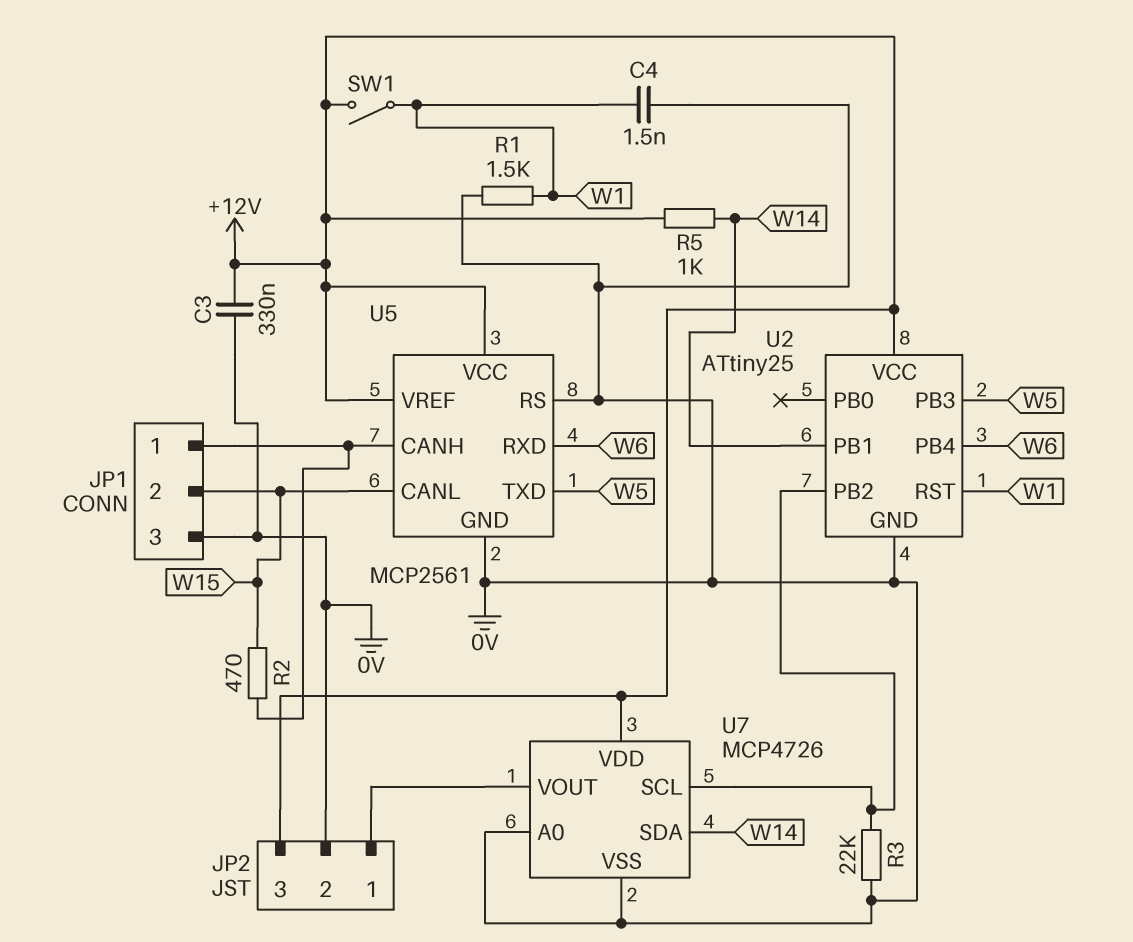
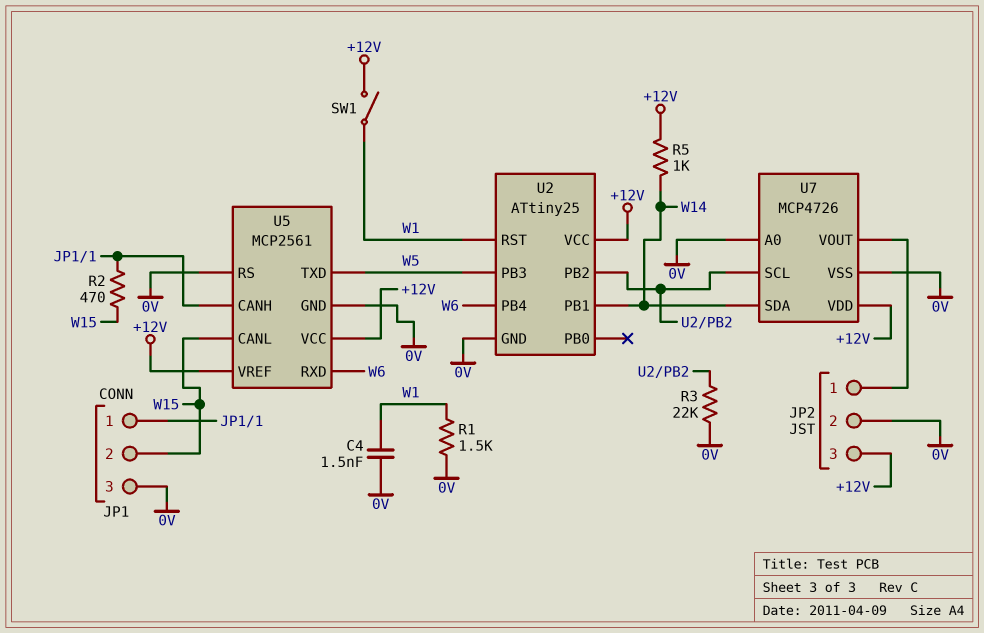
C3: 330nF (+12V, 0V) -> none

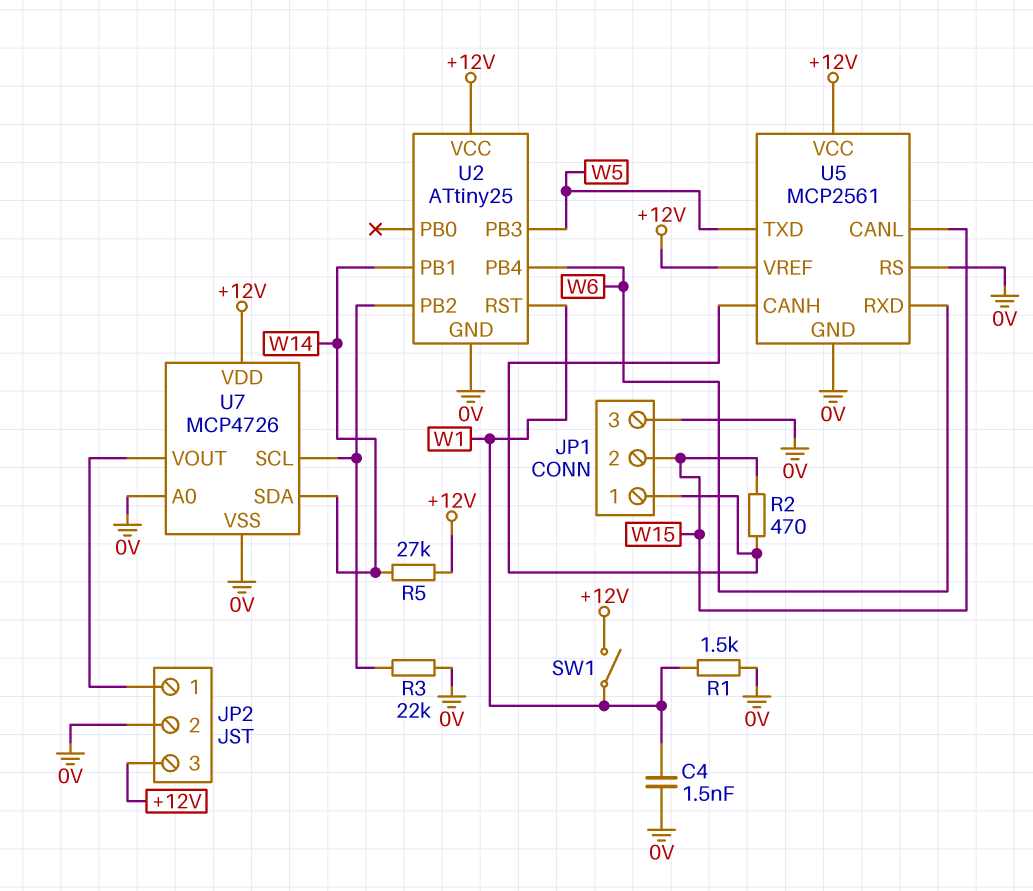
R5: 1k (+12V, W14) -> 27k (+12V, W14)

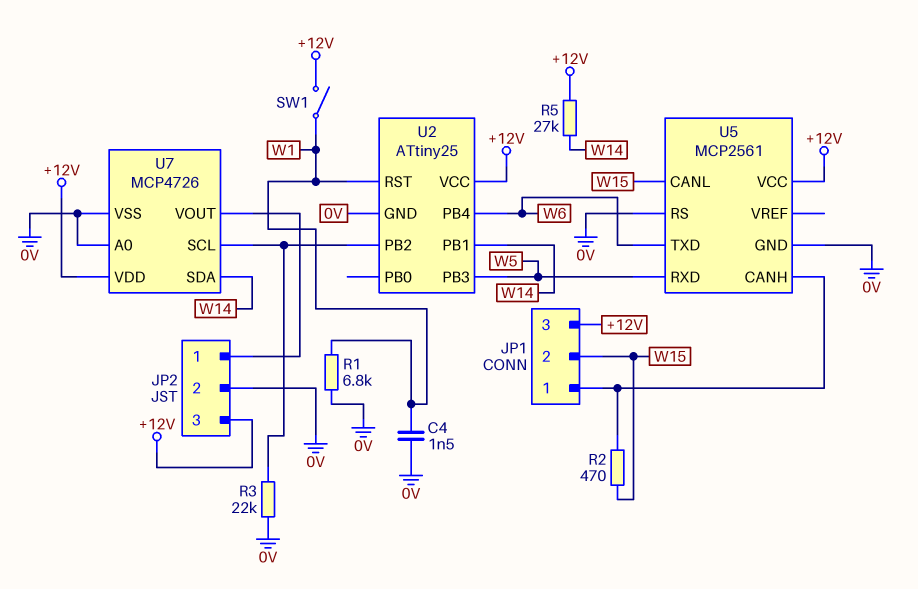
JP1 pin 3: 0V -> +12V
R1: 1.5k (0V, W1) -> 6.8k (0V, W1)
U5 pin RXD: W6 -> W5
U5 pin TXD: W5 -> W6
U5 pin VREF: +12V -> none

